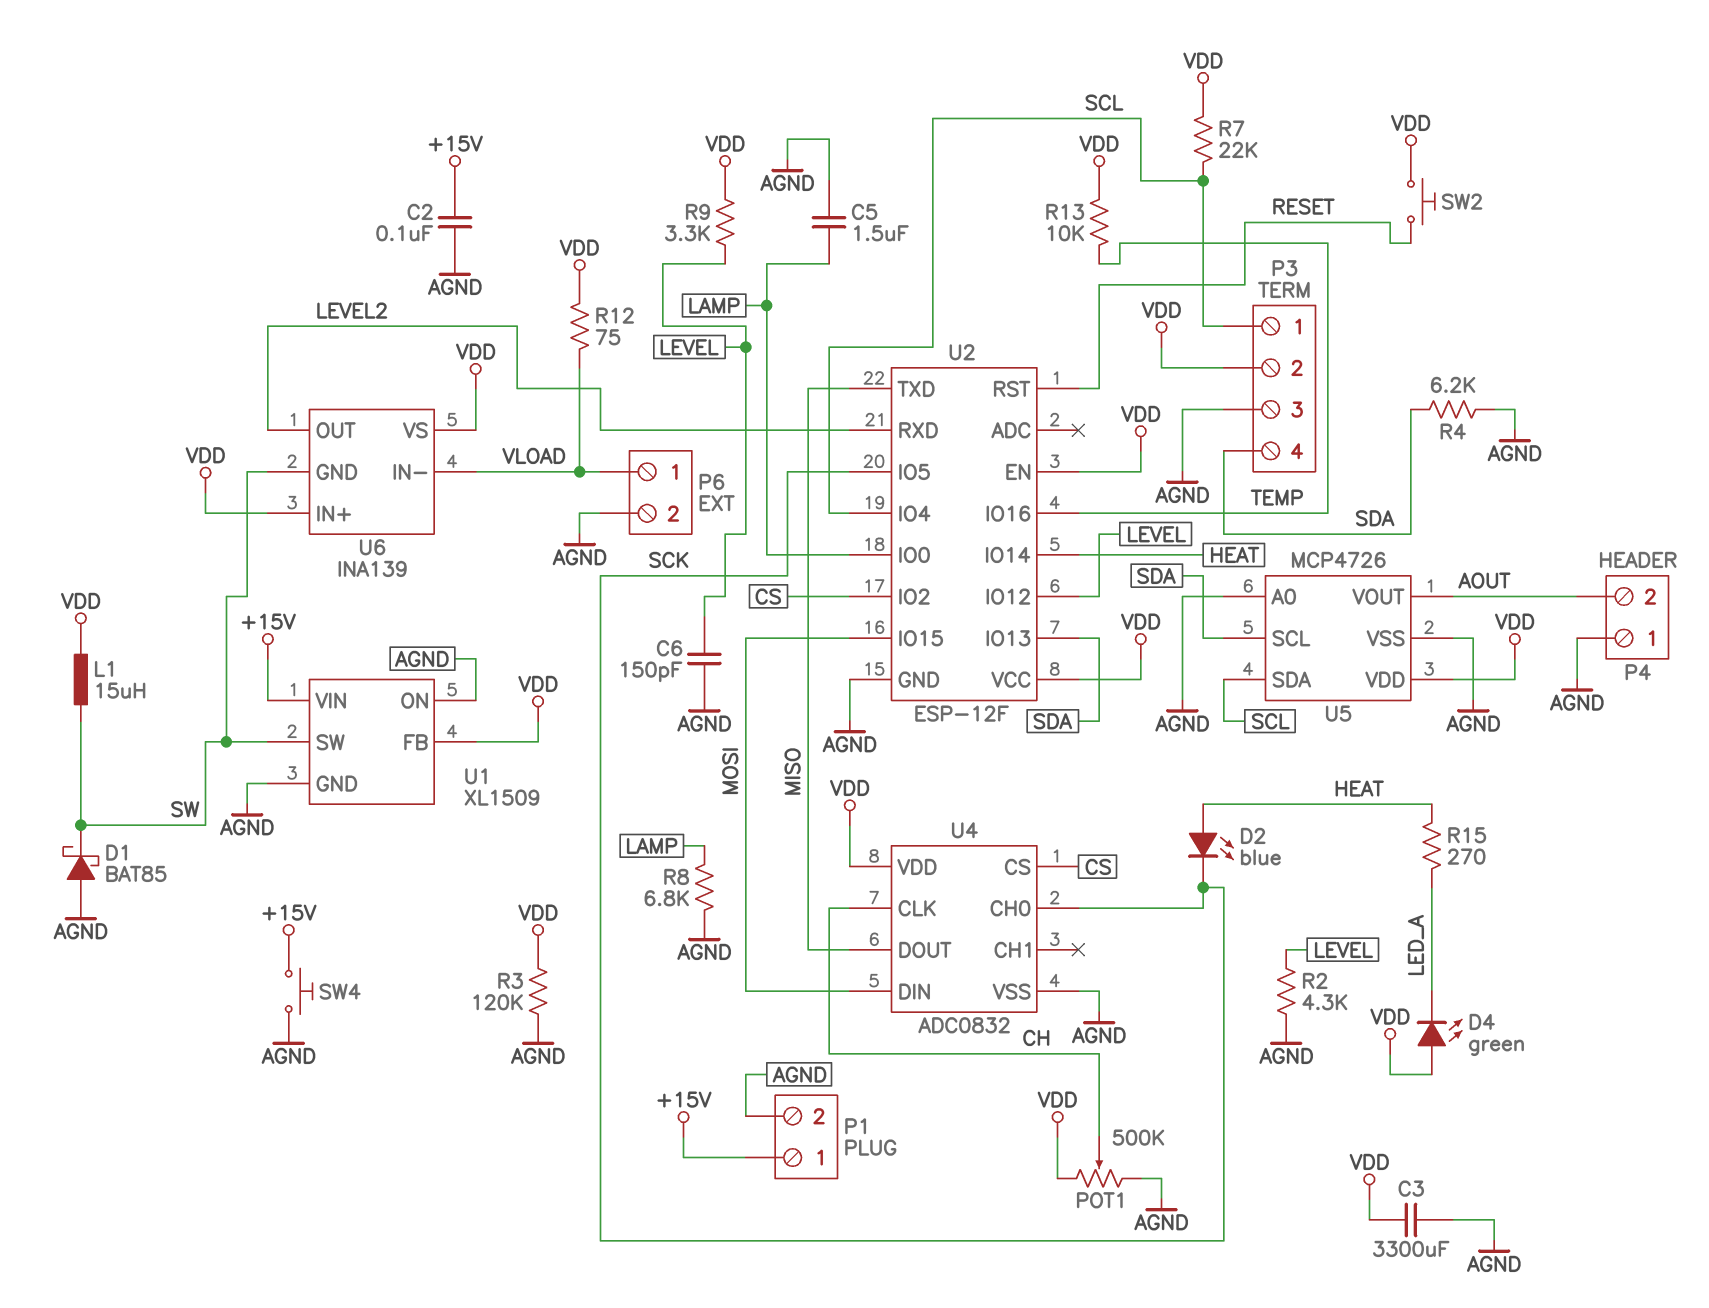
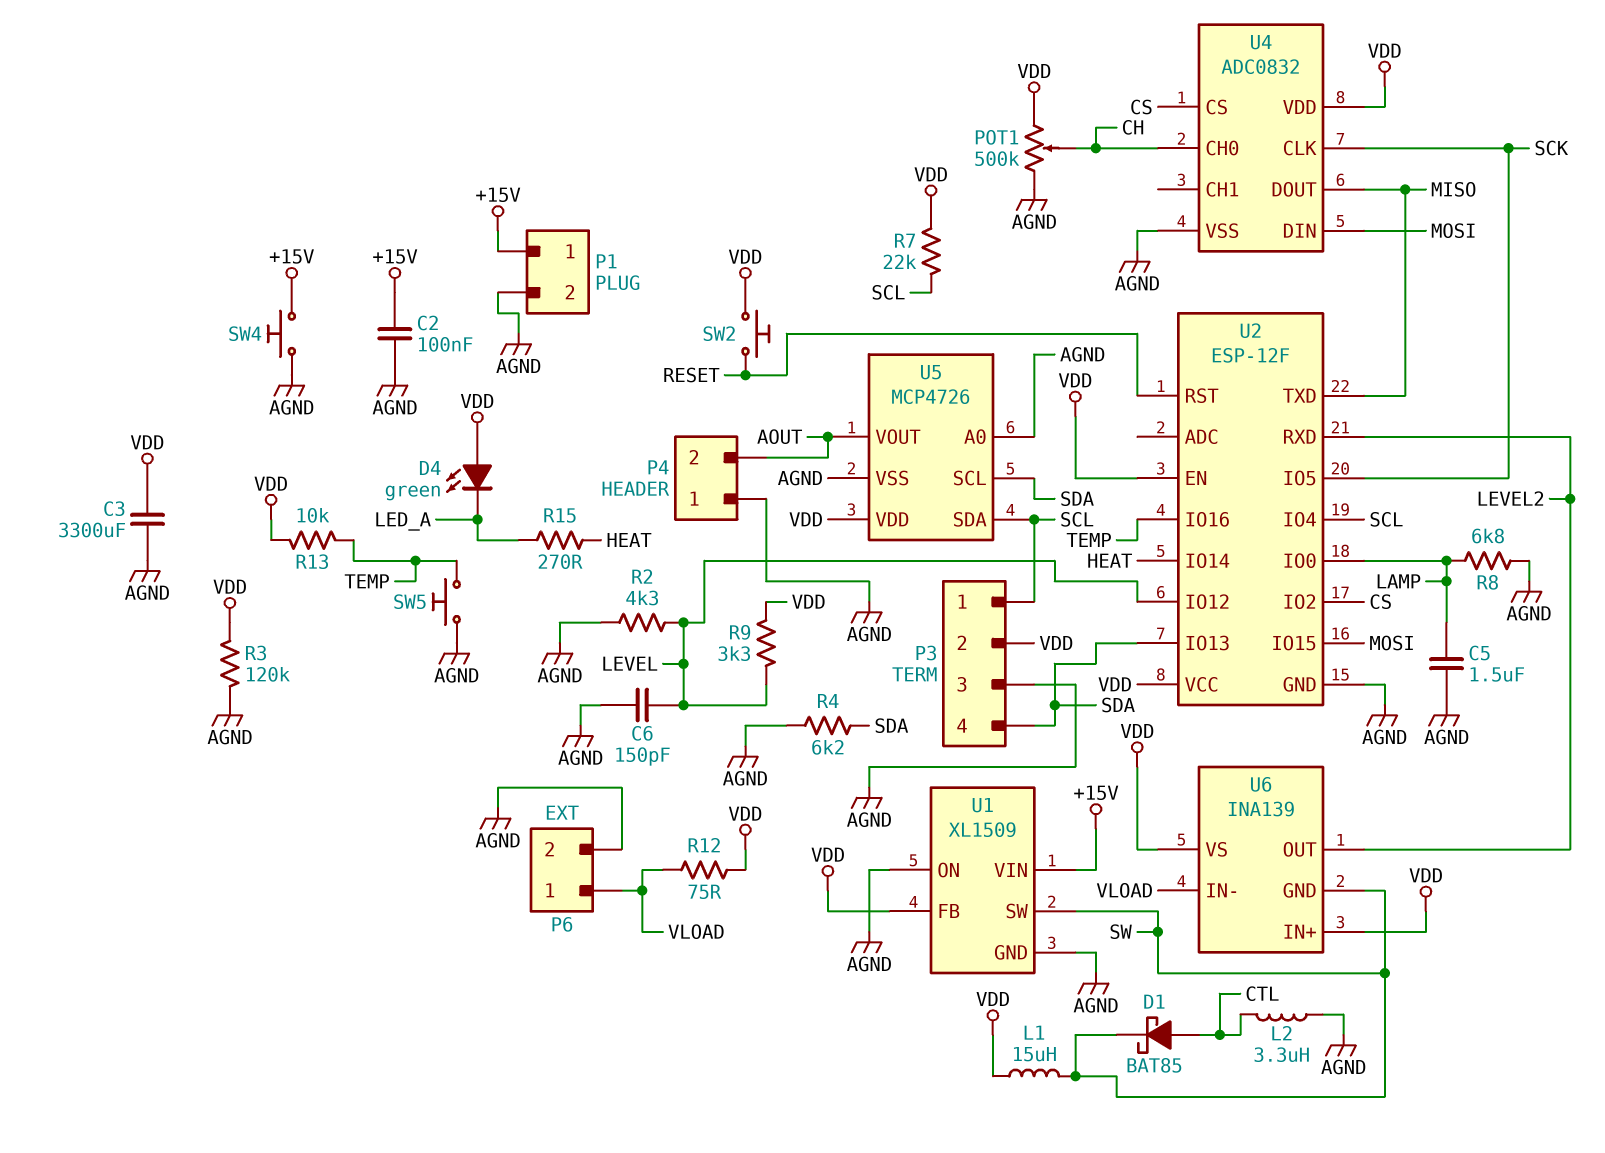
D1: schottky BAT85 (A AGND, K SW) -> schottky BAT85 (A CTL, K SW)
D2: LED blue (A HEAT, K SCK) -> none
L2: none -> 3.3uH (AGND, CTL)
SW5: none -> button (AGND, TEMP)
U4 pin CH0: SCK -> CH
U4 pin CLK: CH -> SCK

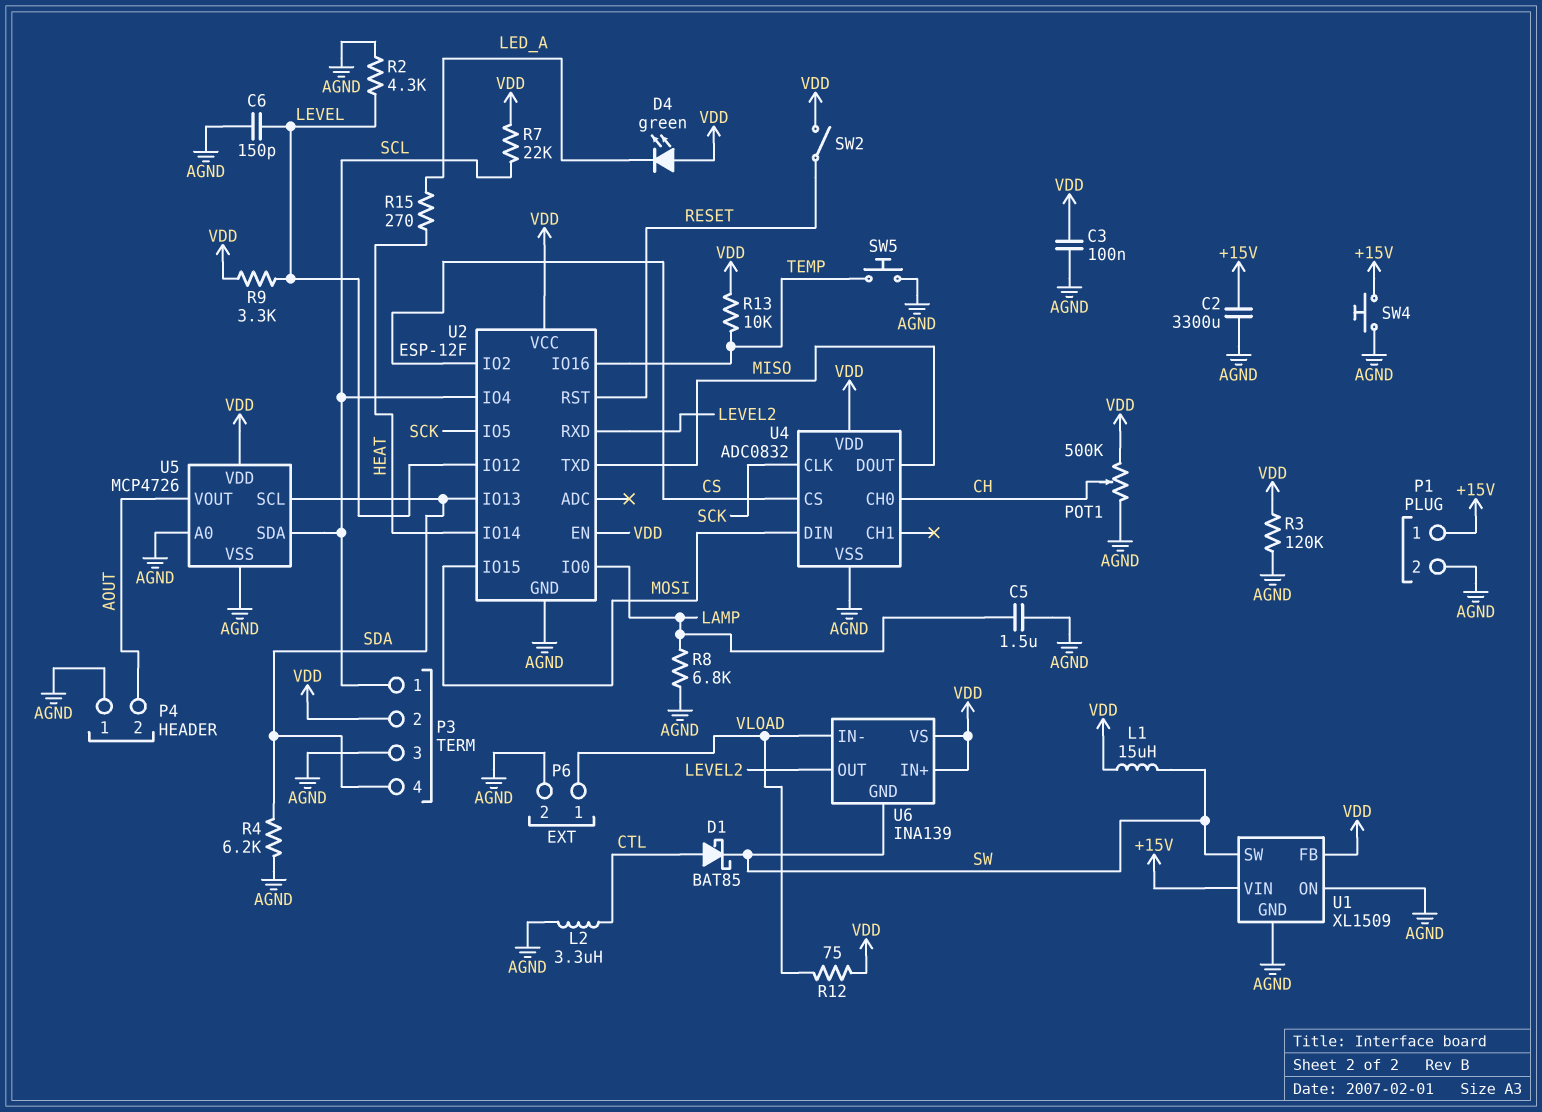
C2: 100nF (+15V, AGND) -> 3300uF (+15V, AGND)
C3: 3300uF (AGND, VDD) -> 100nF (AGND, VDD)
SW2: button (RESET, VDD) -> switch (RESET, VDD)

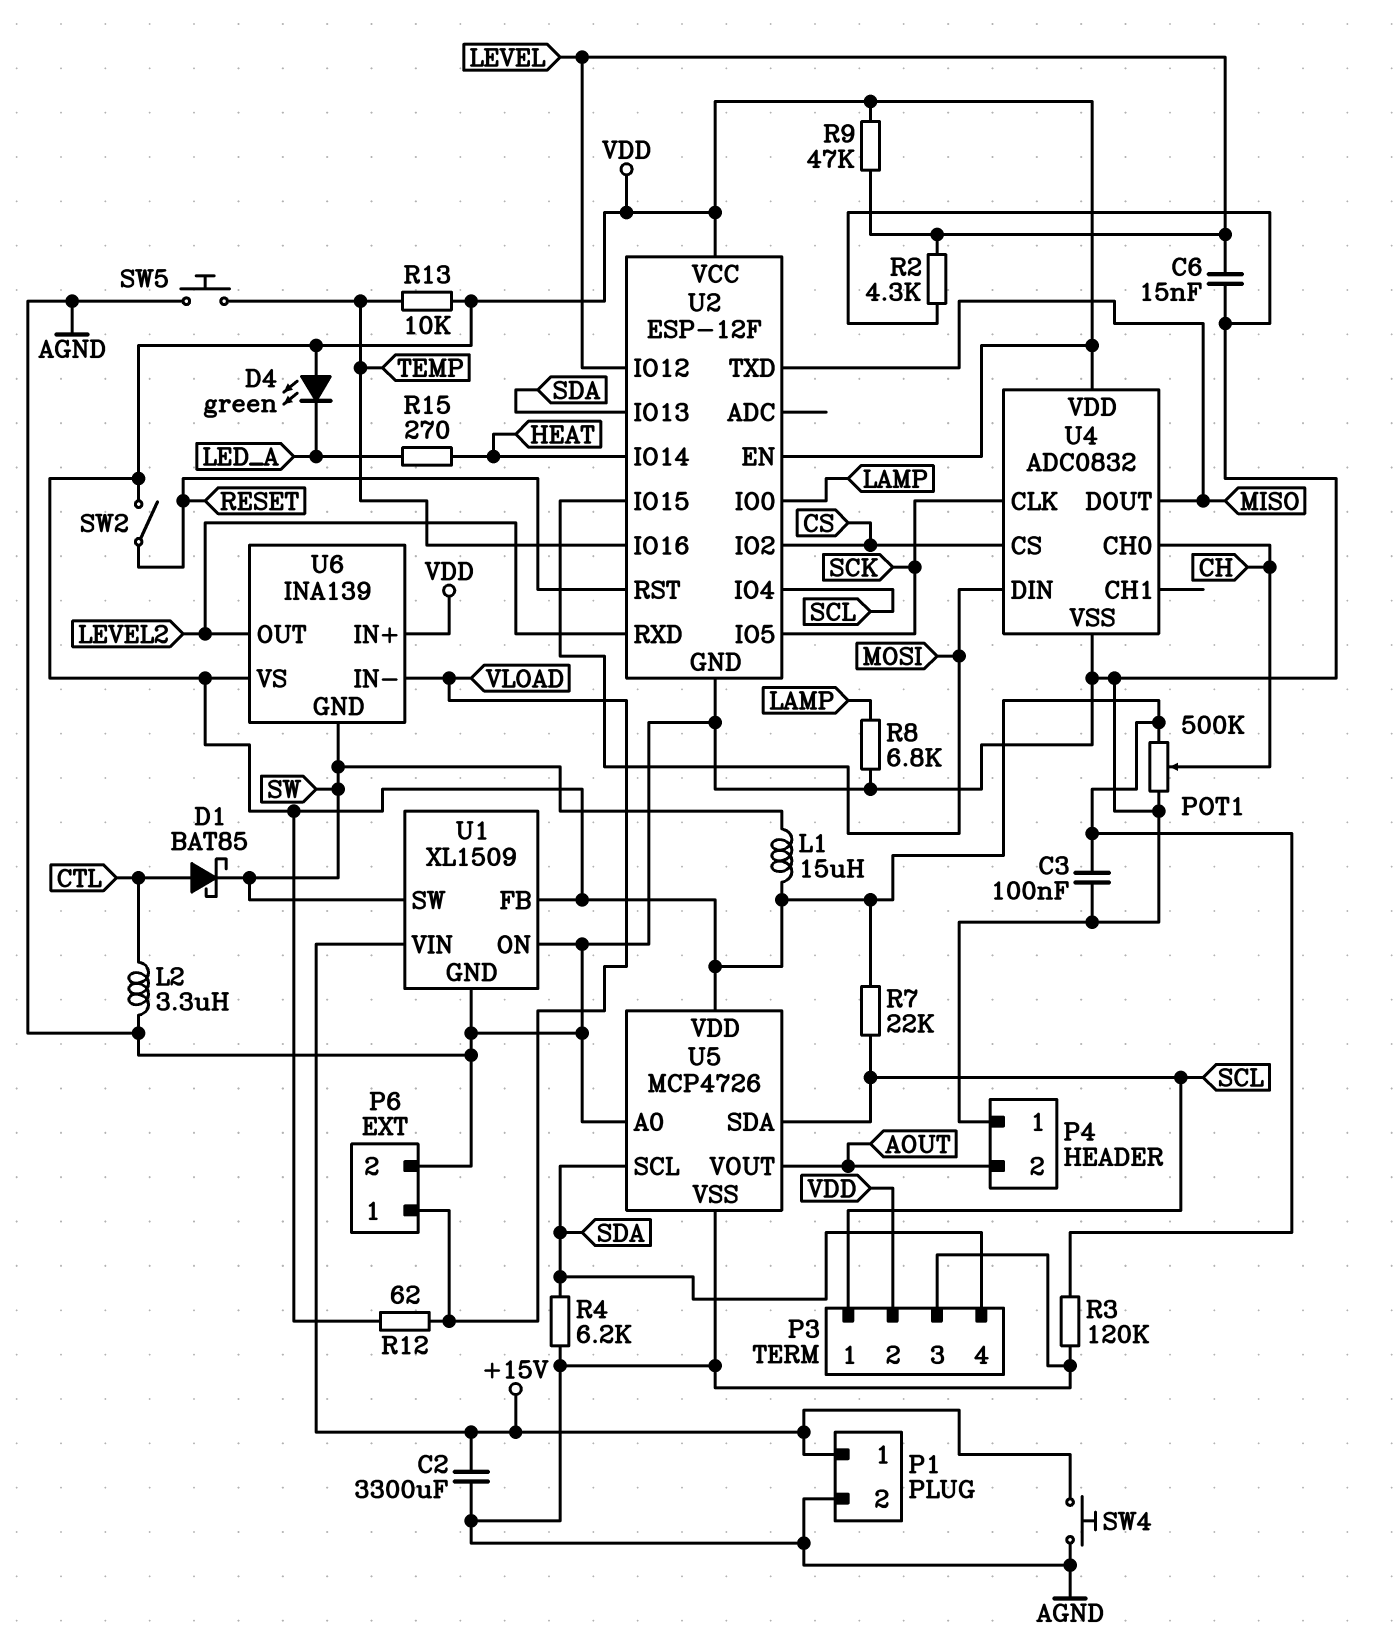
C5: 1.5uF (AGND, LAMP) -> none
C6: 150pF (AGND, LEVEL) -> 15nF (AGND, LEVEL)
R9: 3.3k (LEVEL, VDD) -> 47k (LEVEL, VDD)
R12: 75 (VDD, VLOAD) -> 62 (VDD, VLOAD)

